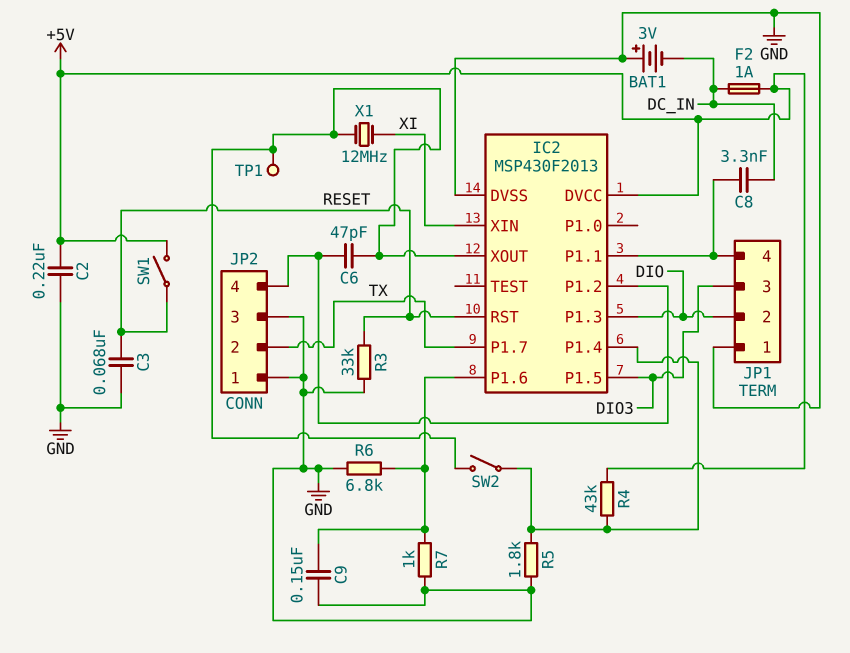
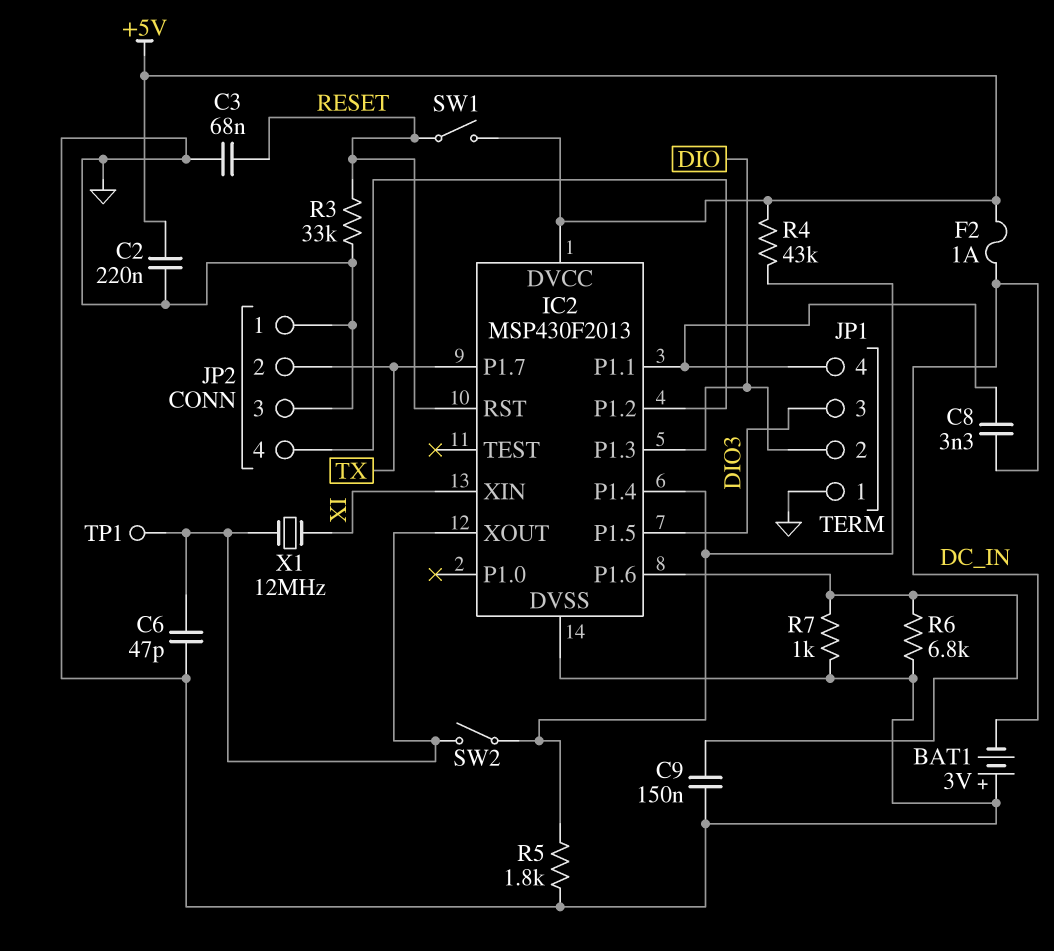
C6: 47pF (IC2/P1.2, IC2/XOUT) -> 47pF (GND, IC2/XOUT)

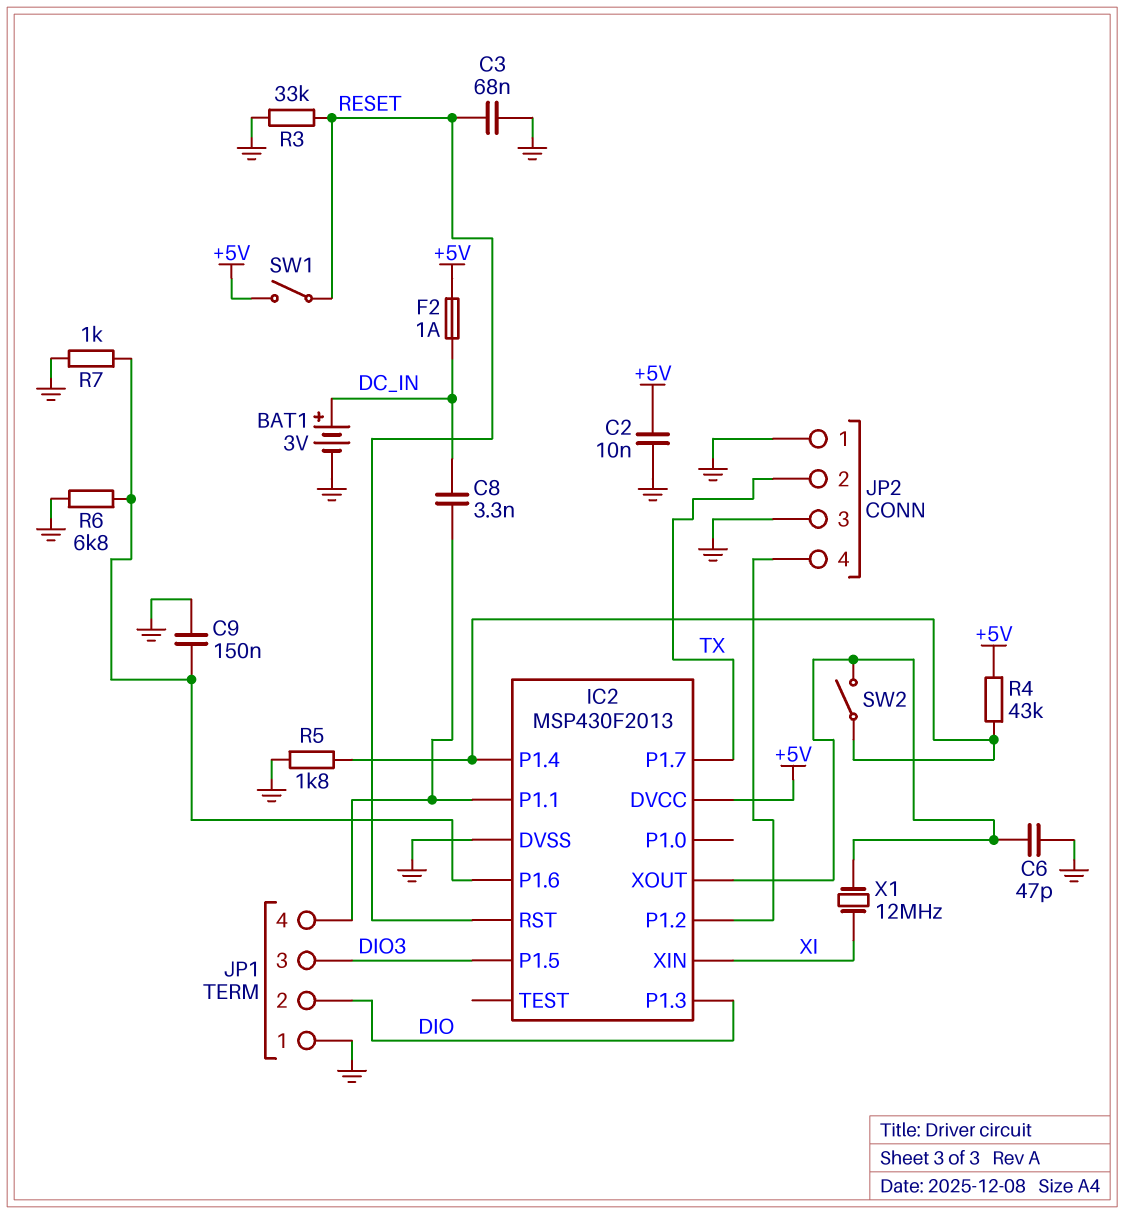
BAT1: 3V (plus GND, minus DC_IN) -> 3V (plus DC_IN, minus GND)
C2: 220nF (+5V, GND) -> 10nF (+5V, GND)
TP1: test point (IC2/XOUT) -> none

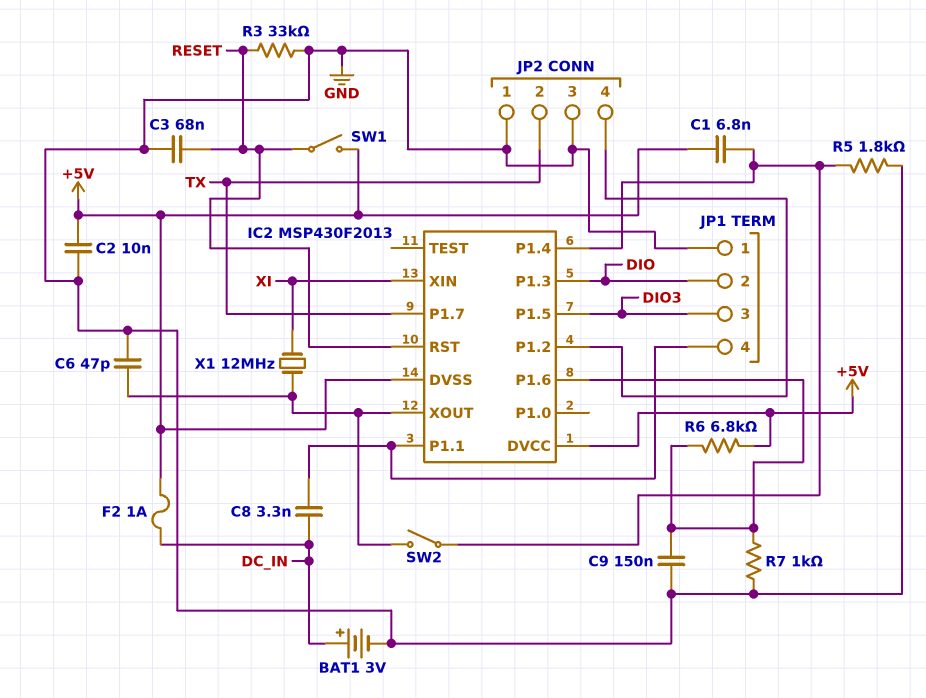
C1: none -> 6.8nF (+5V, IC2/P1.4)
IC2 pin DVSS: GND -> +5V
R4: 43k (+5V, IC2/P1.4) -> none
R6: 6.8k (GND, IC2/P1.6) -> 6.8k (+5V, IC2/P1.6)

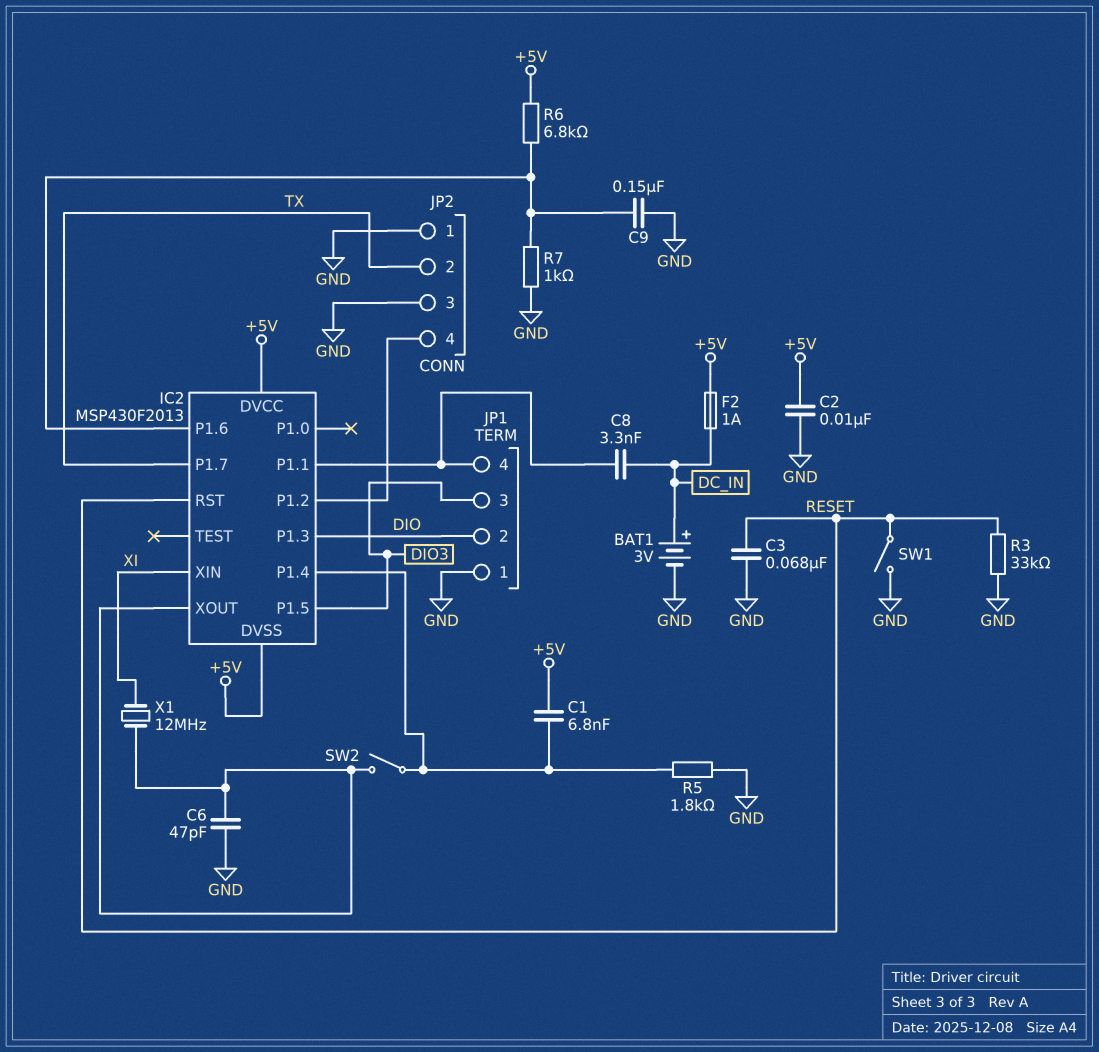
SW1: switch (+5V, RESET) -> switch (GND, RESET)

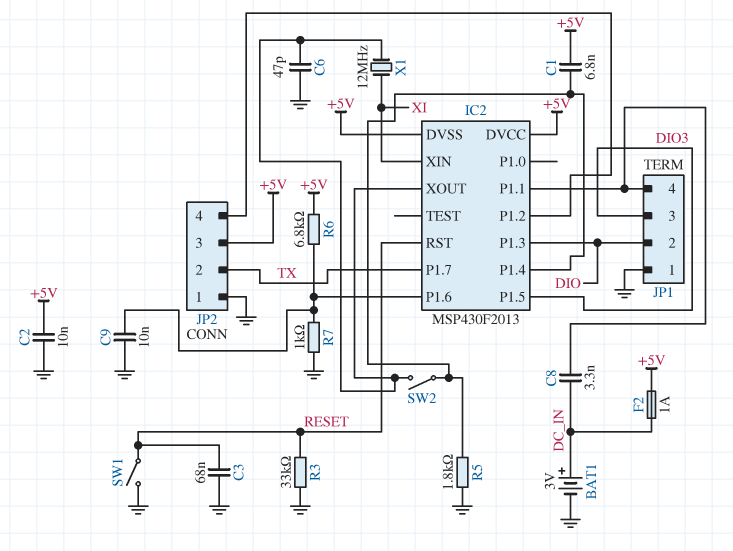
C9: 150nF (GND, IC2/P1.6) -> 10nF (GND, IC2/P1.6)
JP2 pin 3: GND -> +5V

